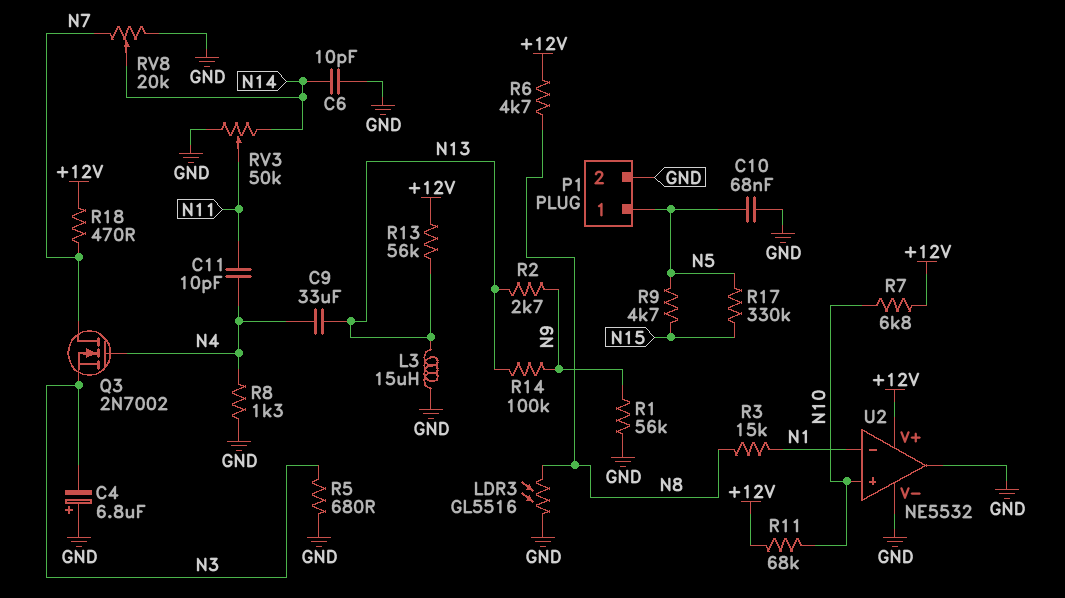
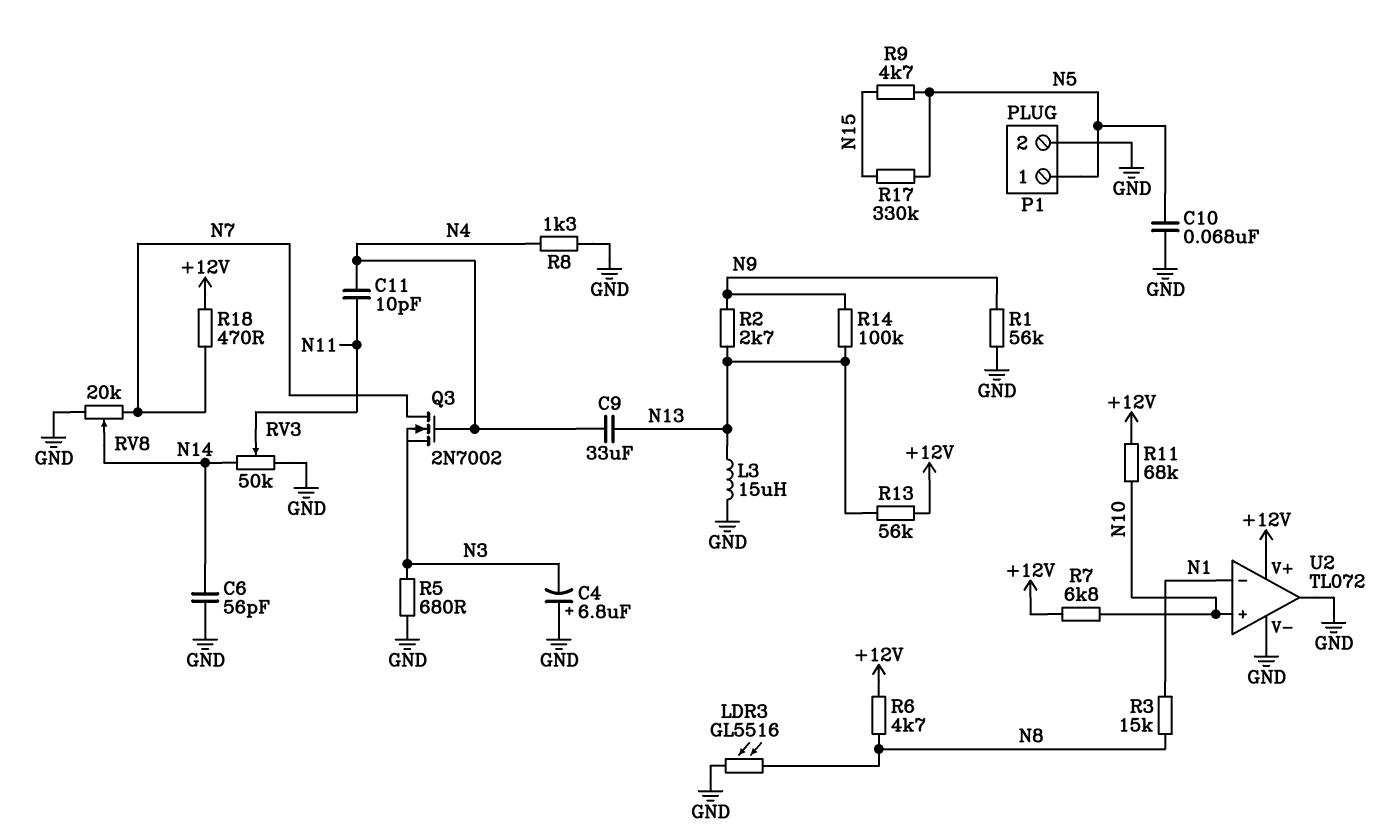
C6: 10pF (GND, N14) -> 56pF (GND, N14)
U2: NE5532 -> TL072

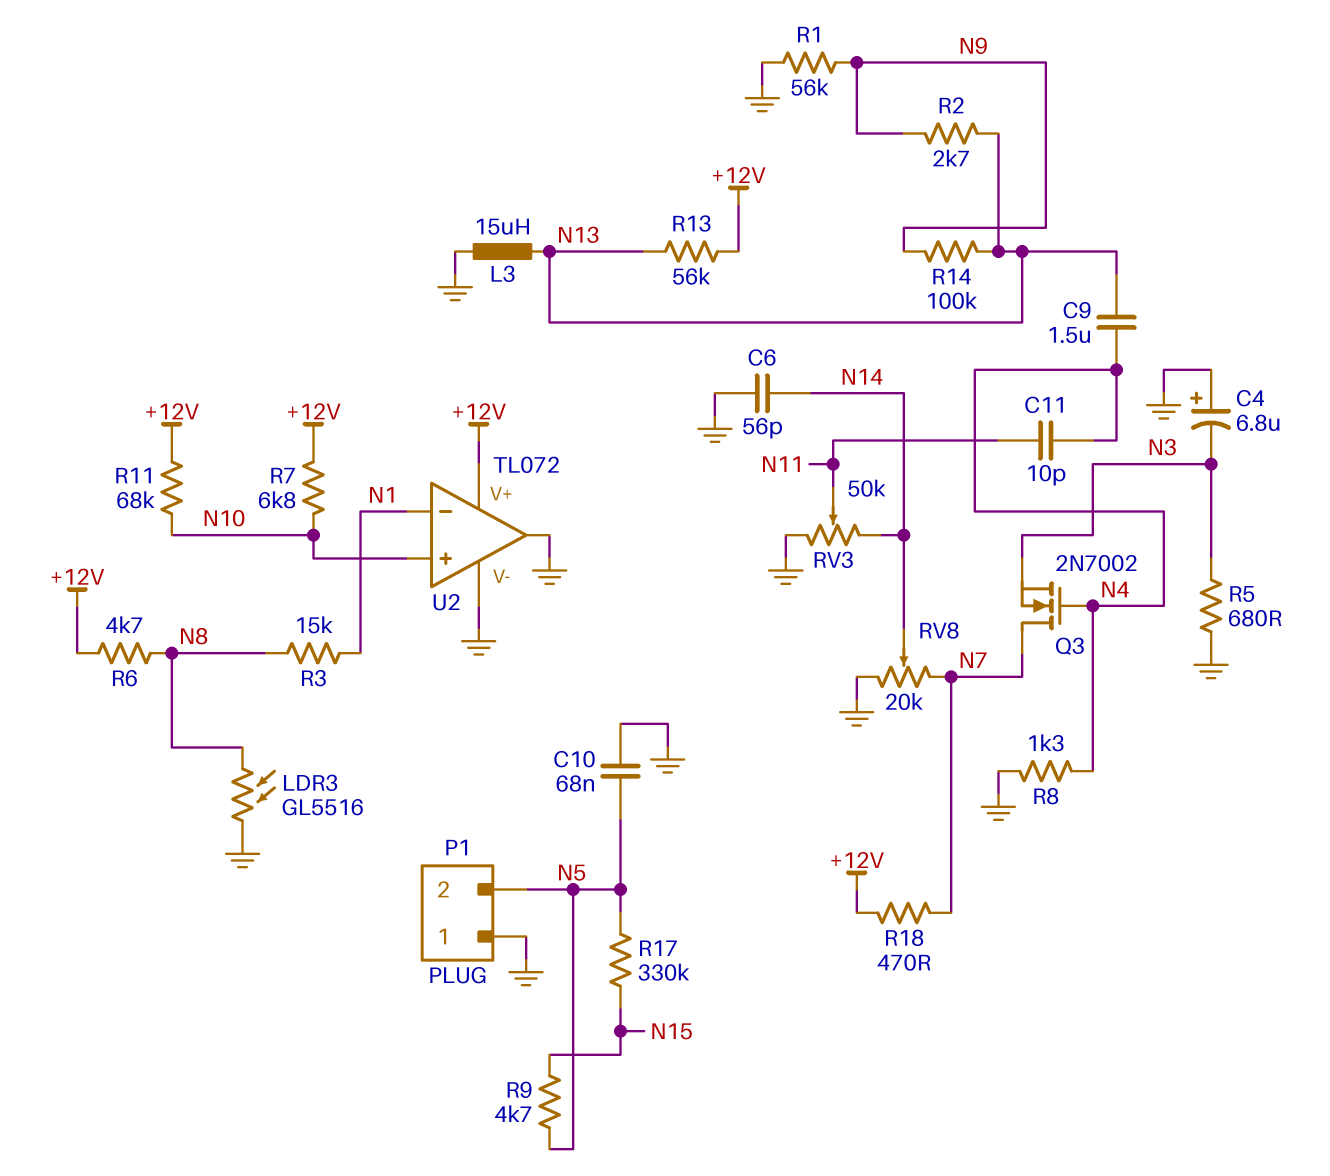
C9: 33uF (N4, N13) -> 1.5uF (N4, N13)
P1 pin 1: N5 -> GND
P1 pin 2: GND -> N5

